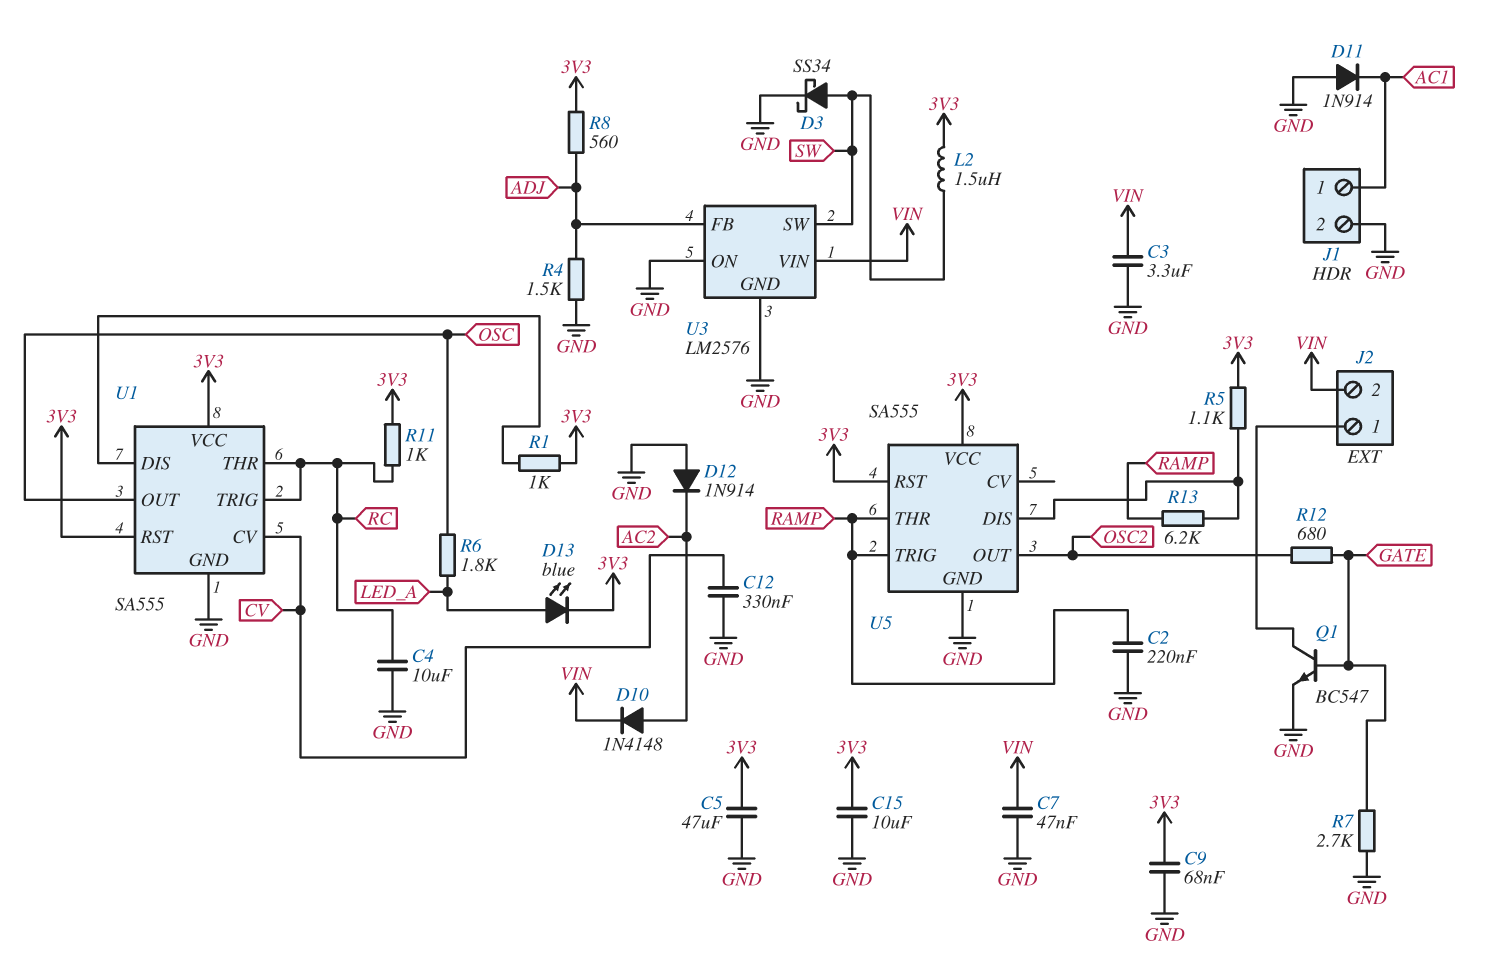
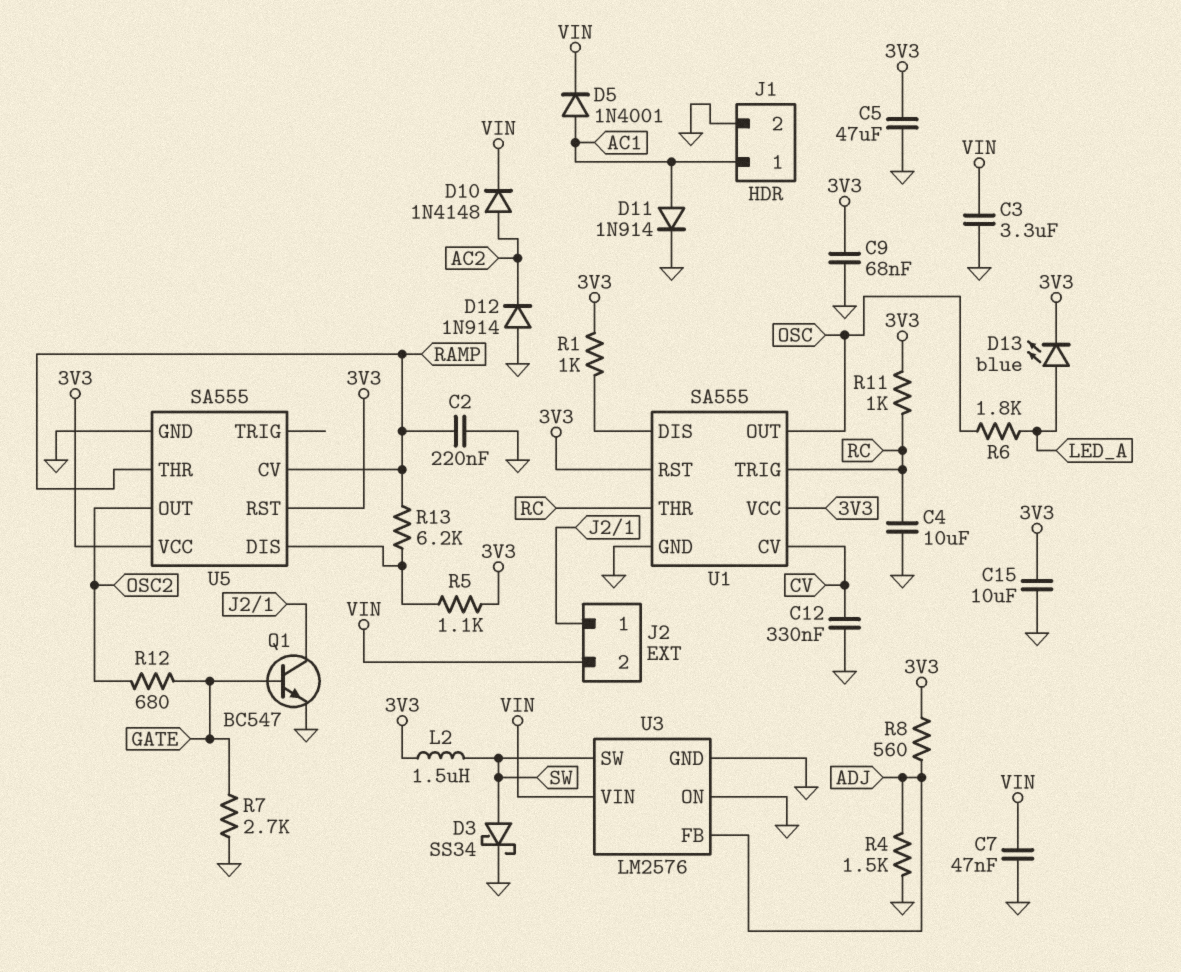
D5: none -> diode 1N4001 (A AC1, K VIN)
D11: diode 1N914 (A GND, K AC1) -> diode 1N914 (A AC1, K GND)
U5 pin CV: none -> RAMP
U5 pin TRIG: RAMP -> none

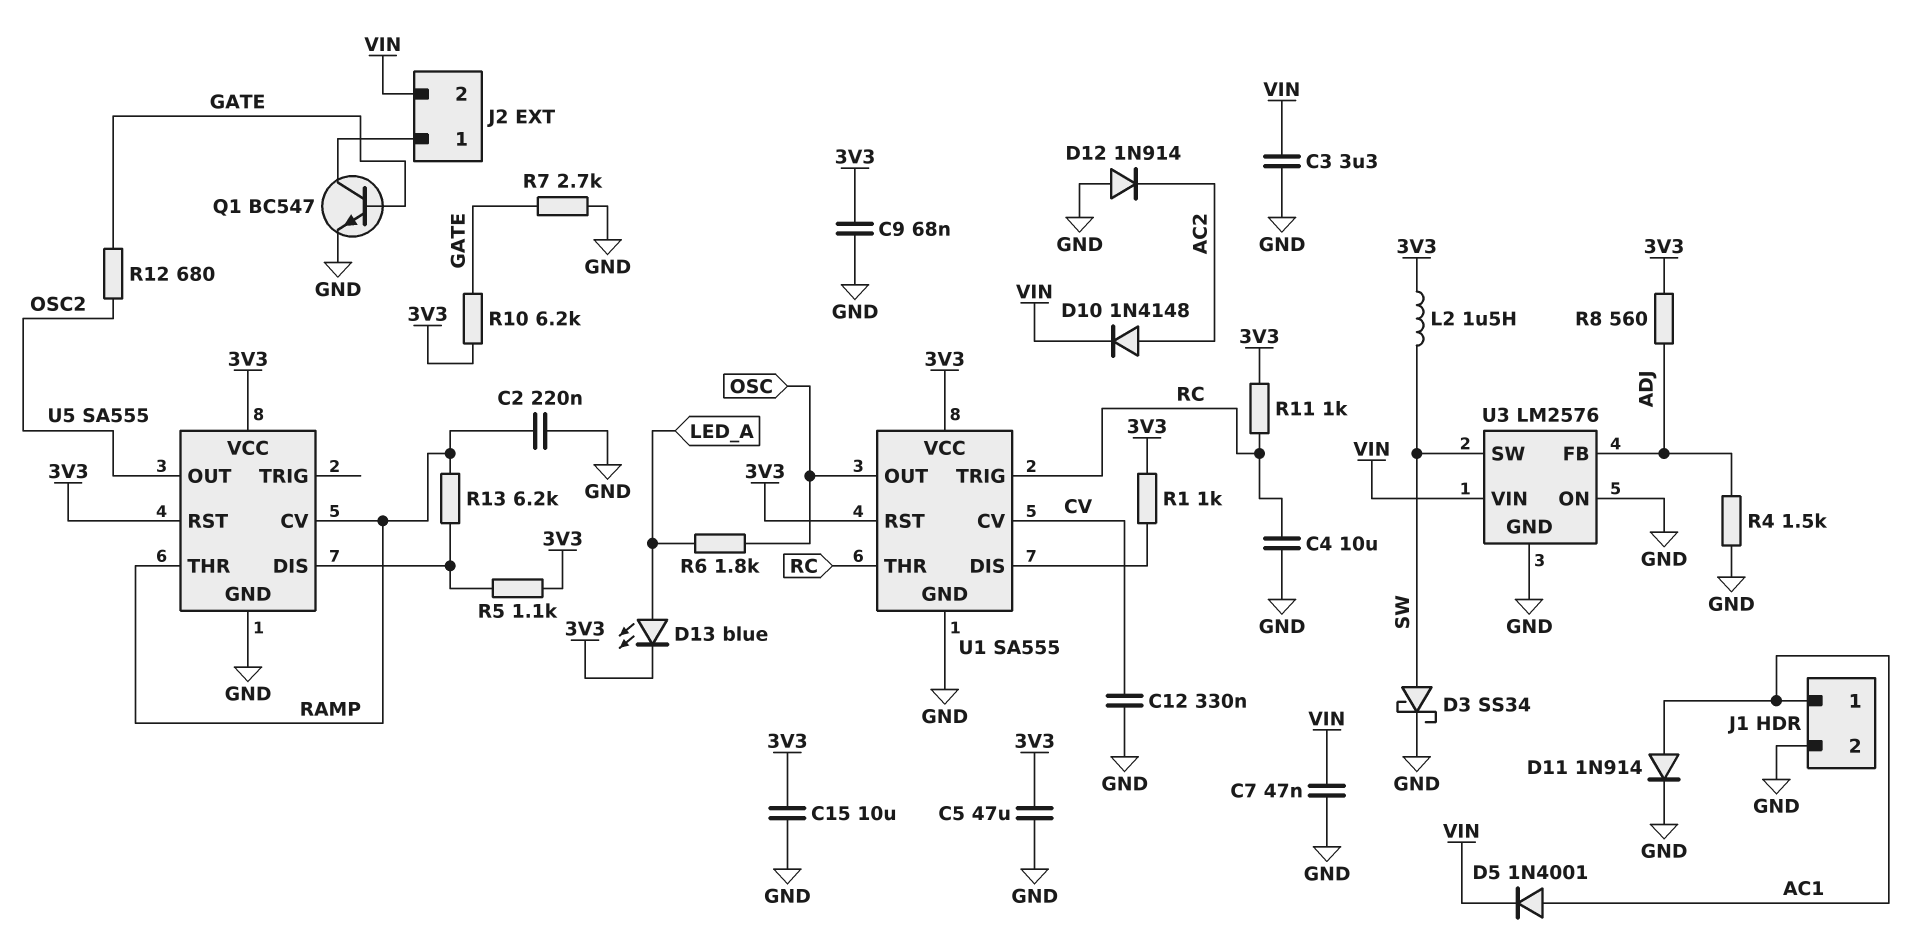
R10: none -> 6.2k (3V3, GATE)

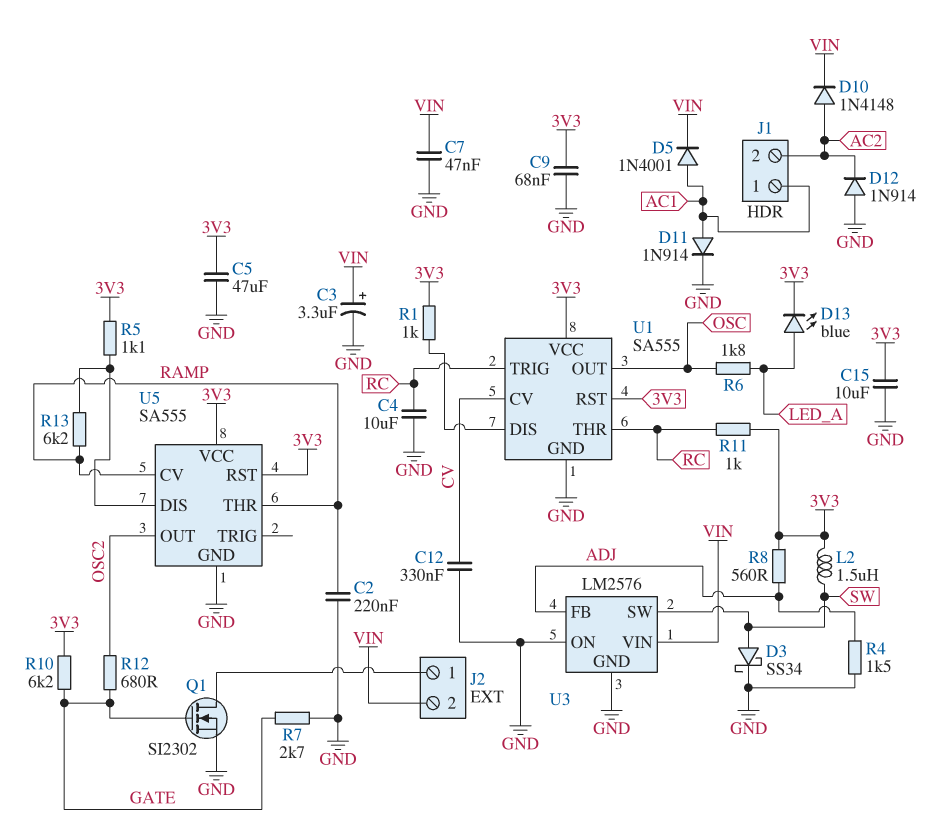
C3: 3.3uF (GND, VIN) -> 3.3uF (plus VIN, minus GND)
J1 pin 2: GND -> AC2
Q1: NPN BC547 (B GATE, C J2/1, E GND) -> NMOS SI2302 (G GATE, D J2/1, S GND)

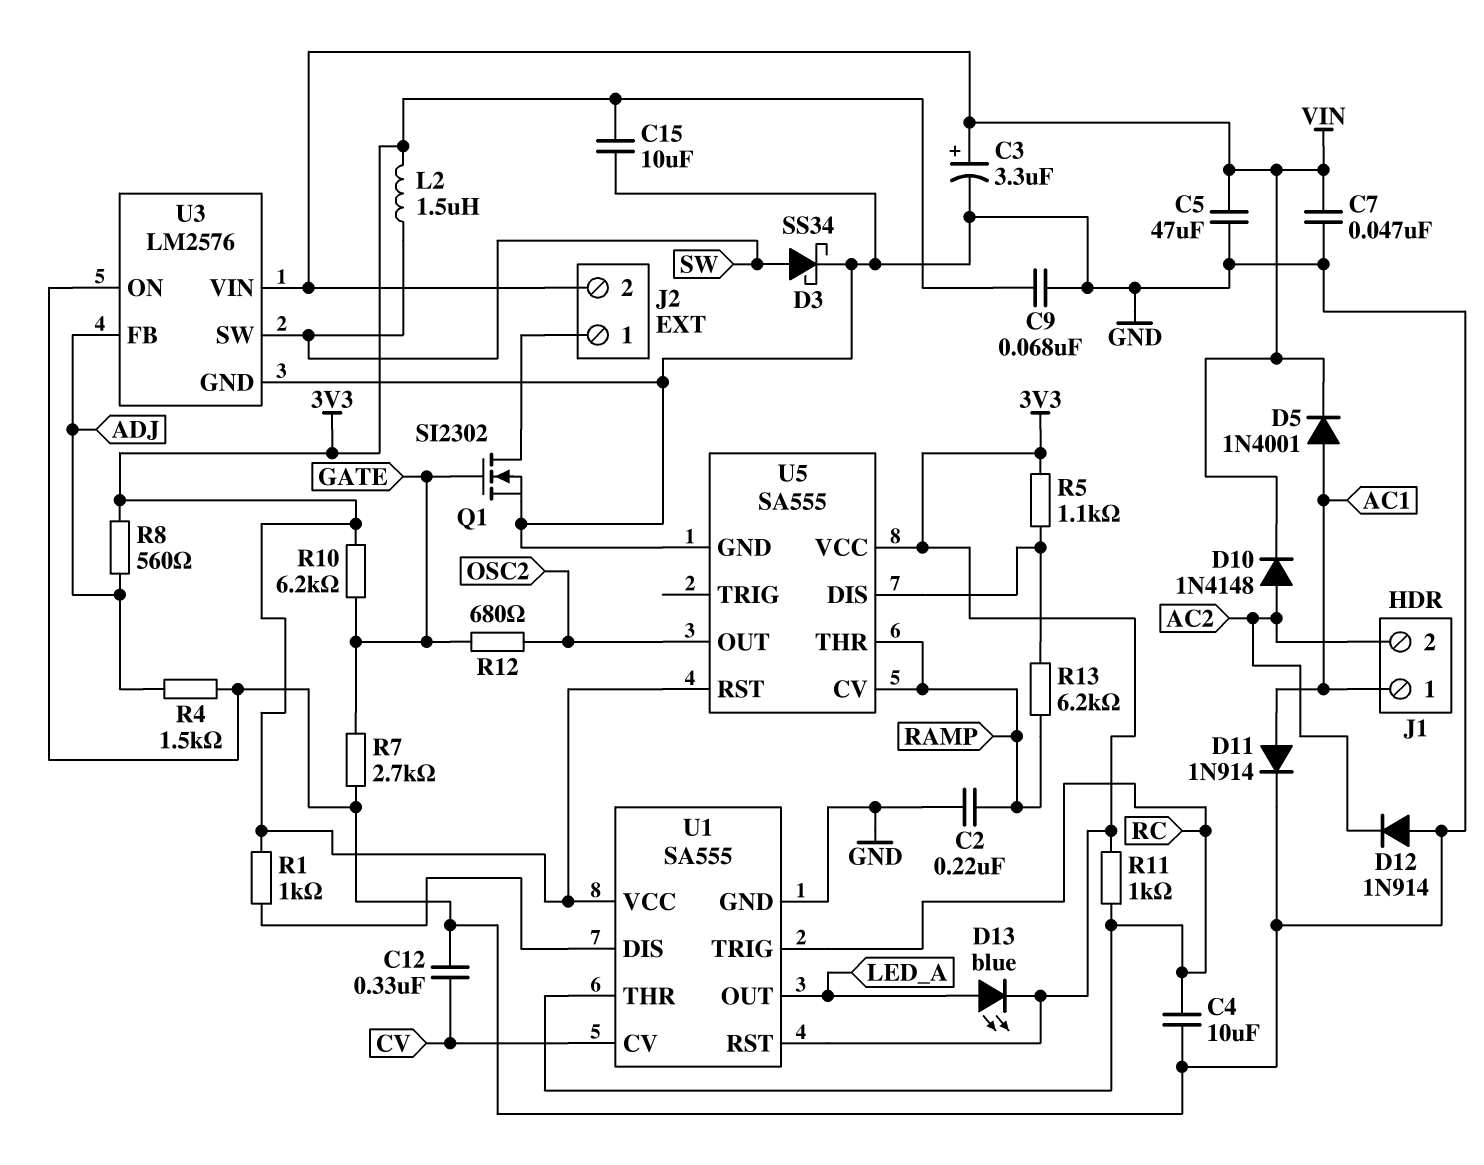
C5: 47uF (3V3, GND) -> 47uF (GND, VIN)
R6: 1.8k (LED_A, OSC) -> none
U1 pin OUT: OSC -> LED_A

